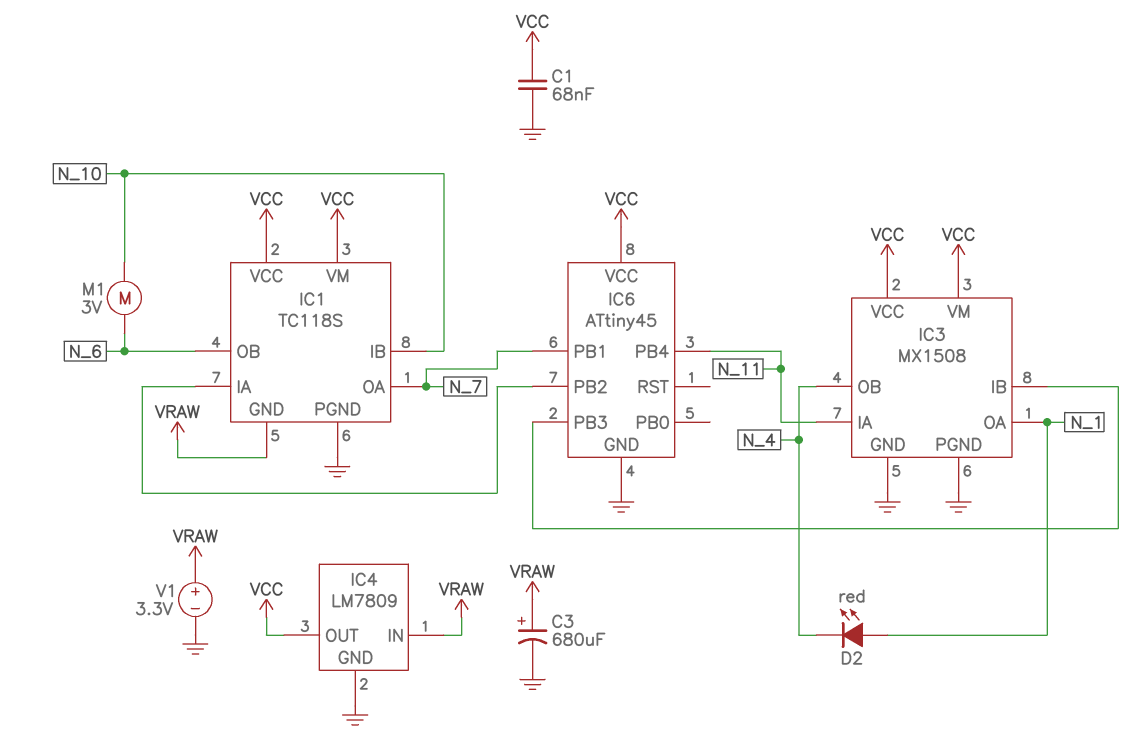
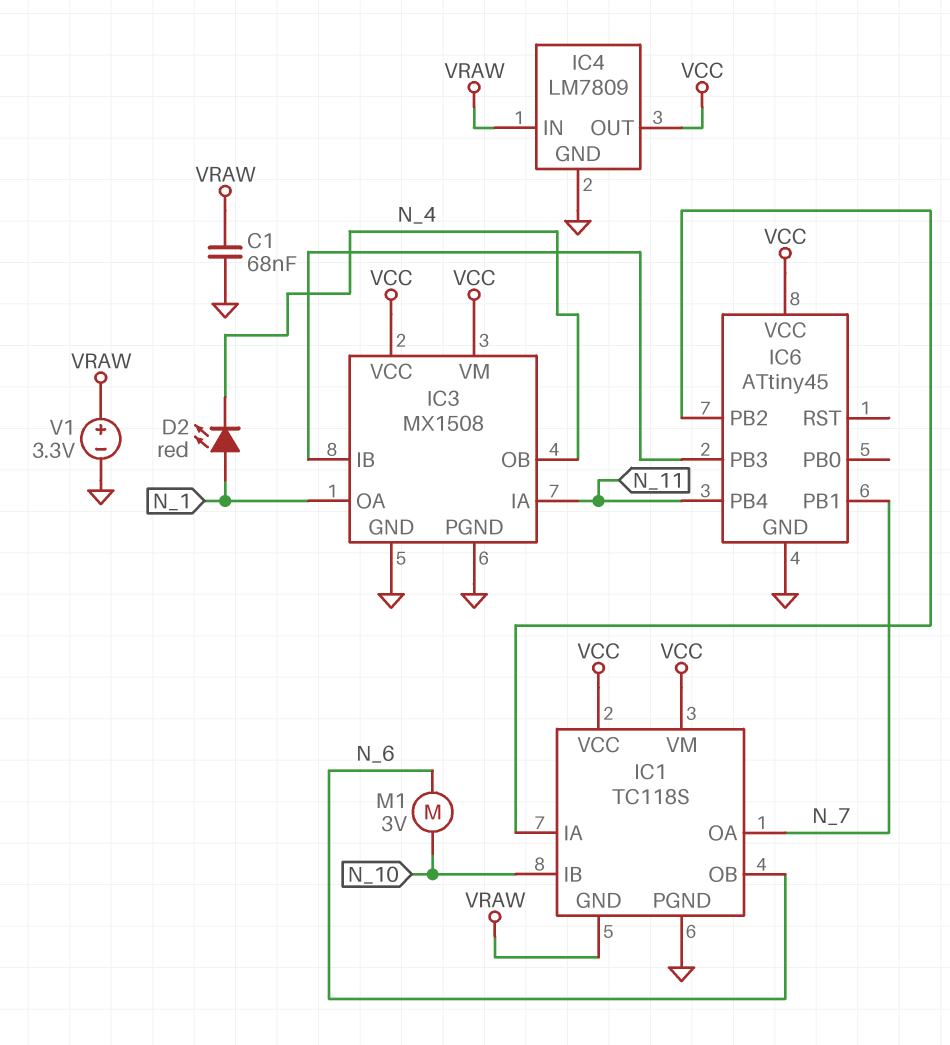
C1: 68nF (GND, VCC) -> 68nF (GND, VRAW)
C3: 680uF (plus VRAW, minus GND) -> none

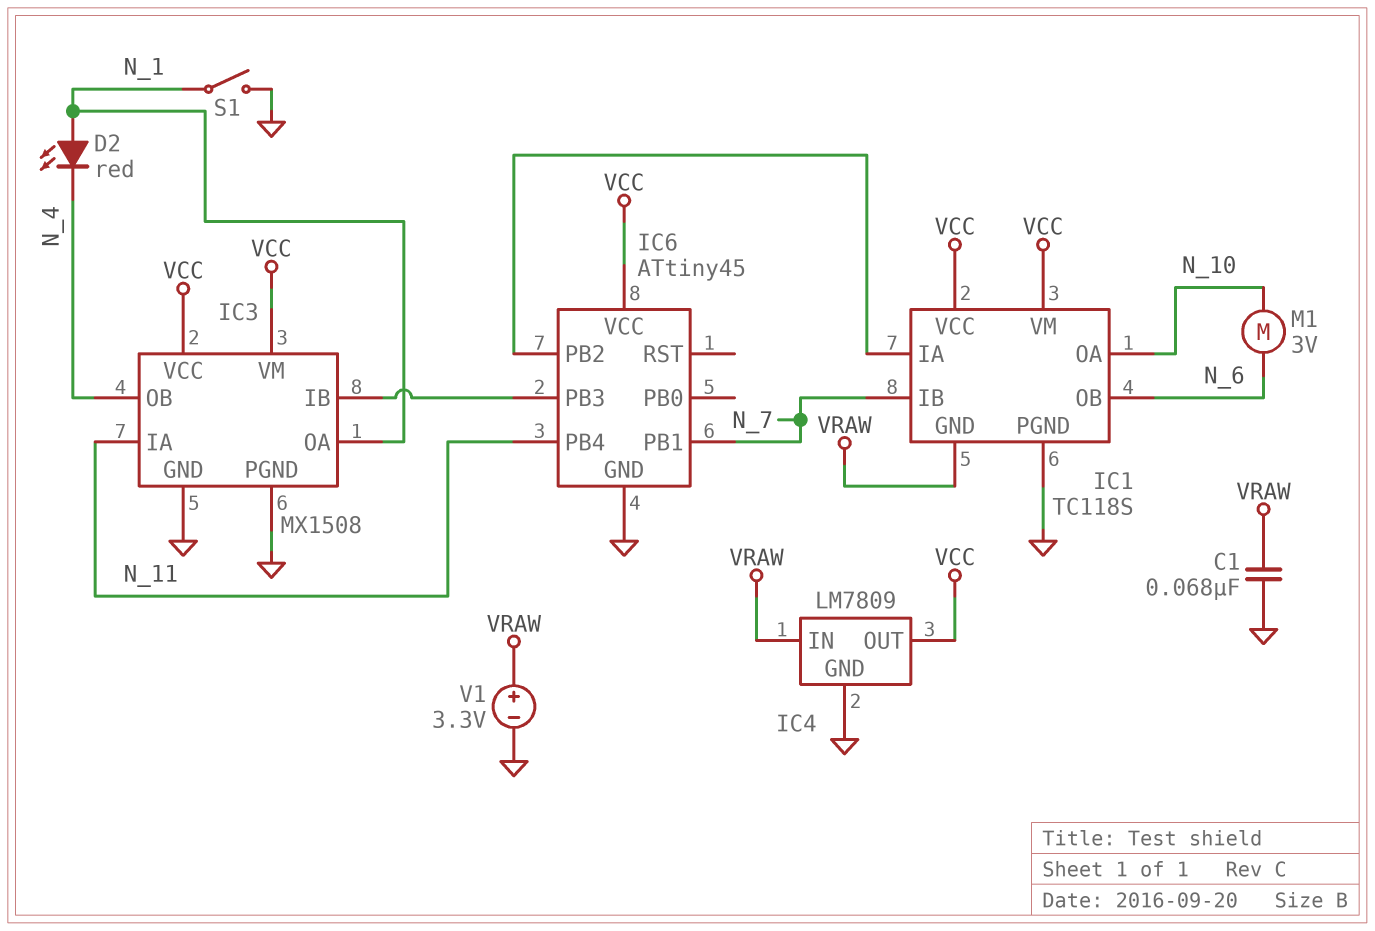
IC1 pin IB: N_10 -> N_7
IC1 pin OA: N_7 -> N_10
S1: none -> switch (GND, N_1)

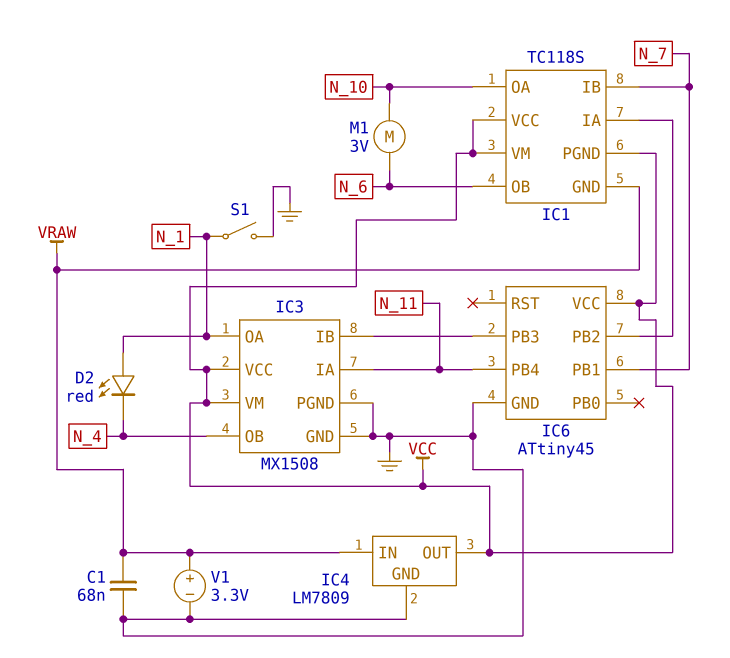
IC1 pin PGND: GND -> VCC

